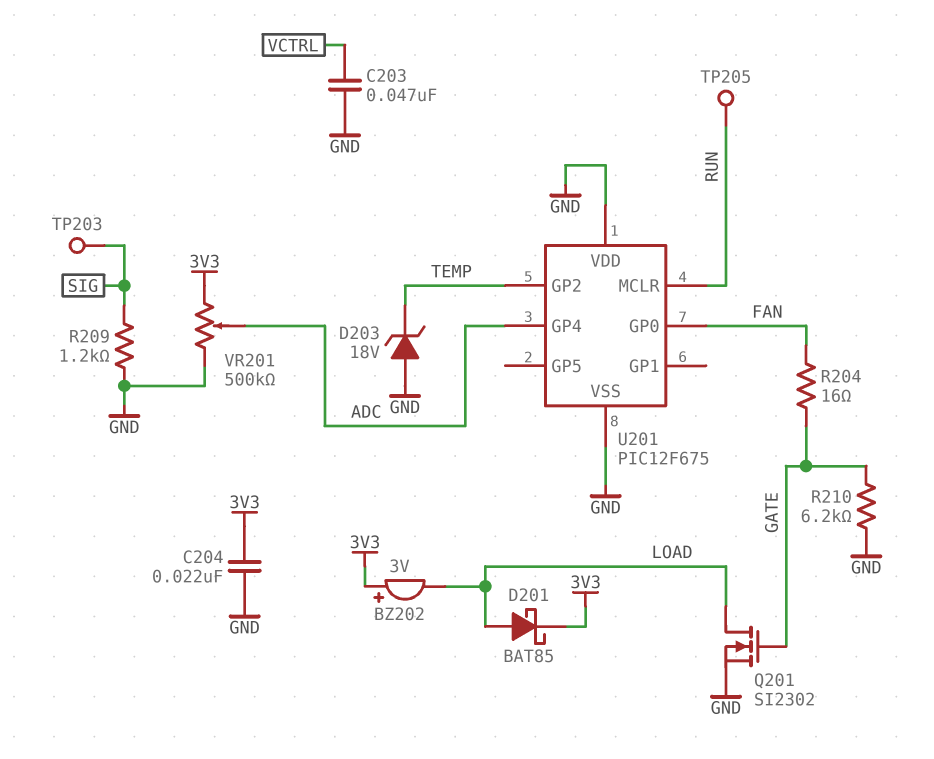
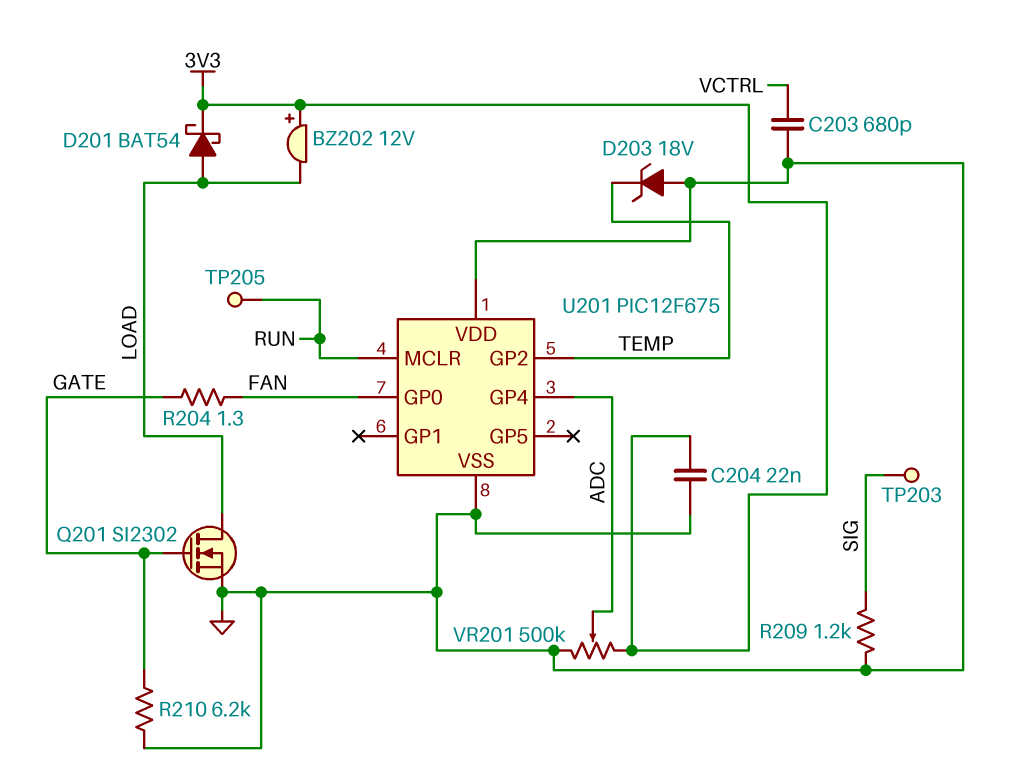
BZ202: buzzer 3V (plus 3V3, minus LOAD) -> buzzer 12V (plus 3V3, minus LOAD)
C203: 47nF (GND, VCTRL) -> 680pF (GND, VCTRL)
D201: schottky BAT85 (A LOAD, K 3V3) -> schottky BAT54 (A LOAD, K 3V3)
R204: 16 (FAN, GATE) -> 1.3 (FAN, GATE)

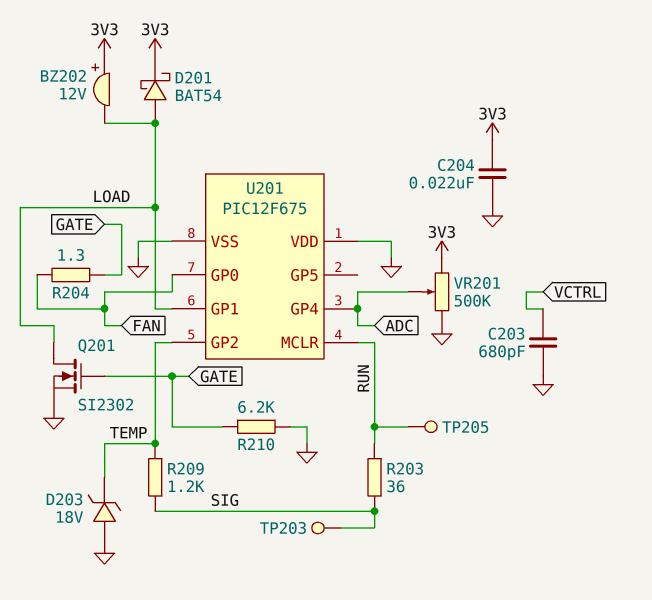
R203: none -> 36 (RUN, SIG)
R209: 1.2k (GND, SIG) -> 1.2k (SIG, TEMP)
U201 pin GP1: none -> LOAD

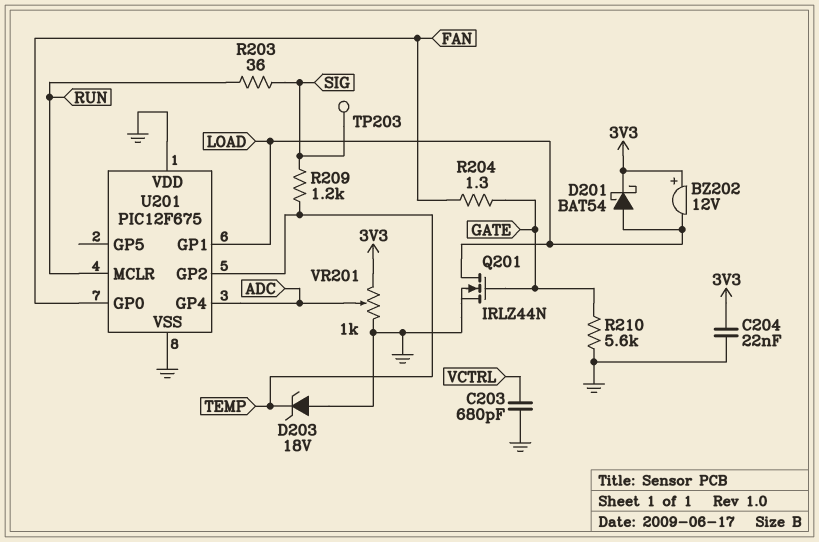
Q201: NMOS SI2302 (G GATE, D LOAD, S GND) -> NMOS IRLZ44N (G GATE, D LOAD, S GND)
R210: 6.2k (GATE, GND) -> 5.6k (GATE, GND)
TP205: test point (RUN) -> none
VR201: 500k (3V3, GND, wiper ADC) -> 1k (3V3, GND, wiper ADC)

